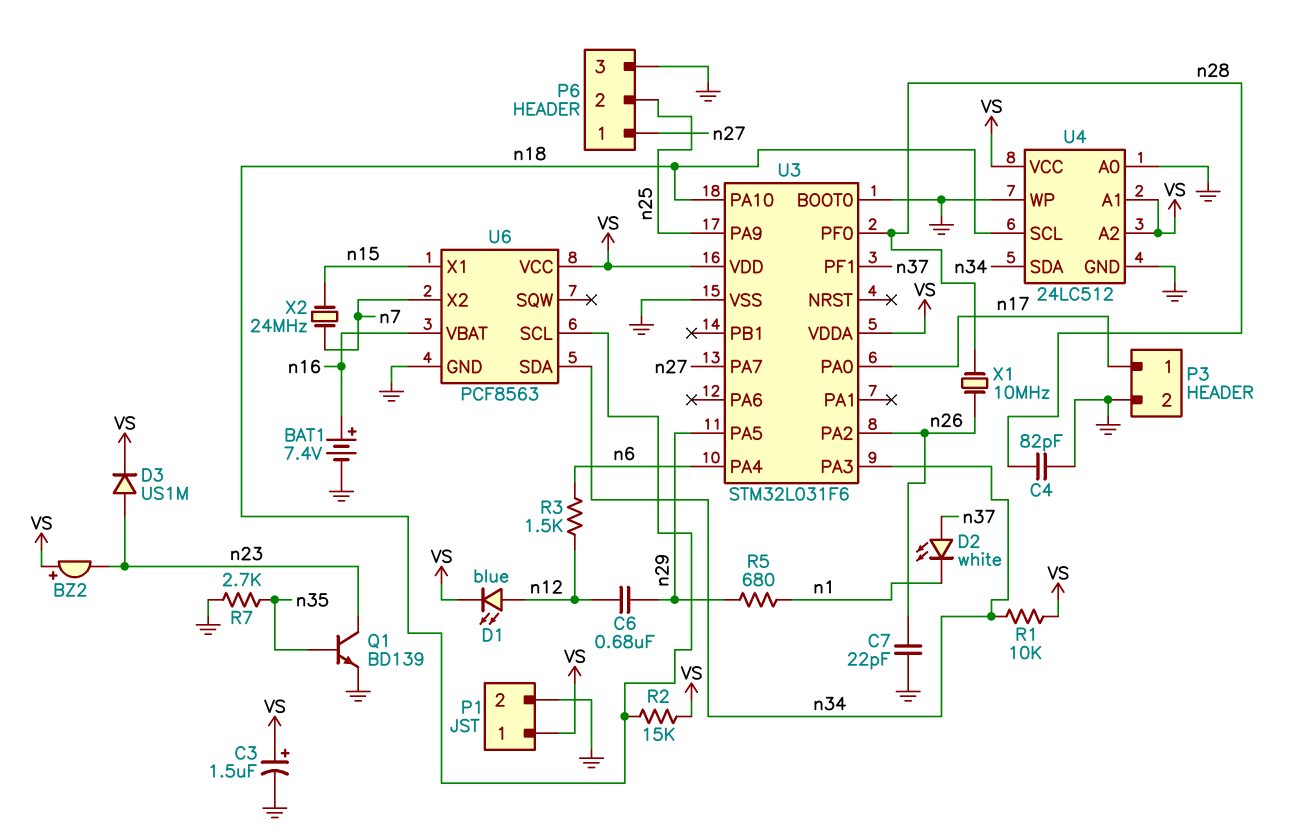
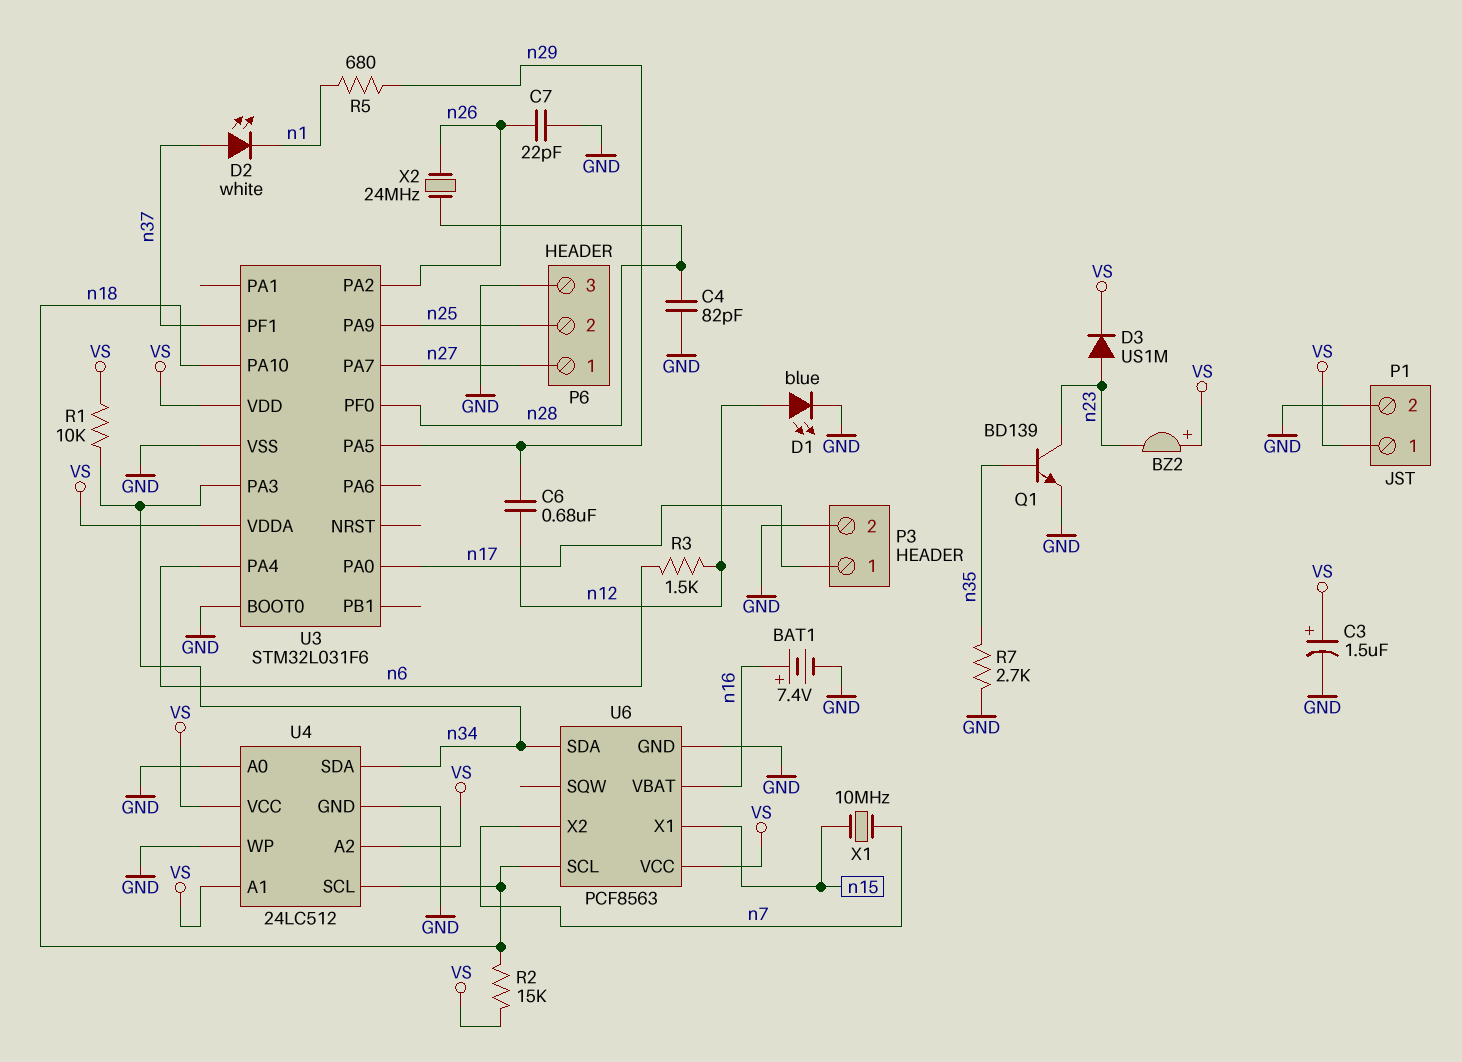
D1: LED blue (A n12, K VS) -> LED blue (A n12, K GND)
X1: 10MHz (n26, n28) -> 10MHz (n7, n15)
X2: 24MHz (n7, n15) -> 24MHz (n26, n28)

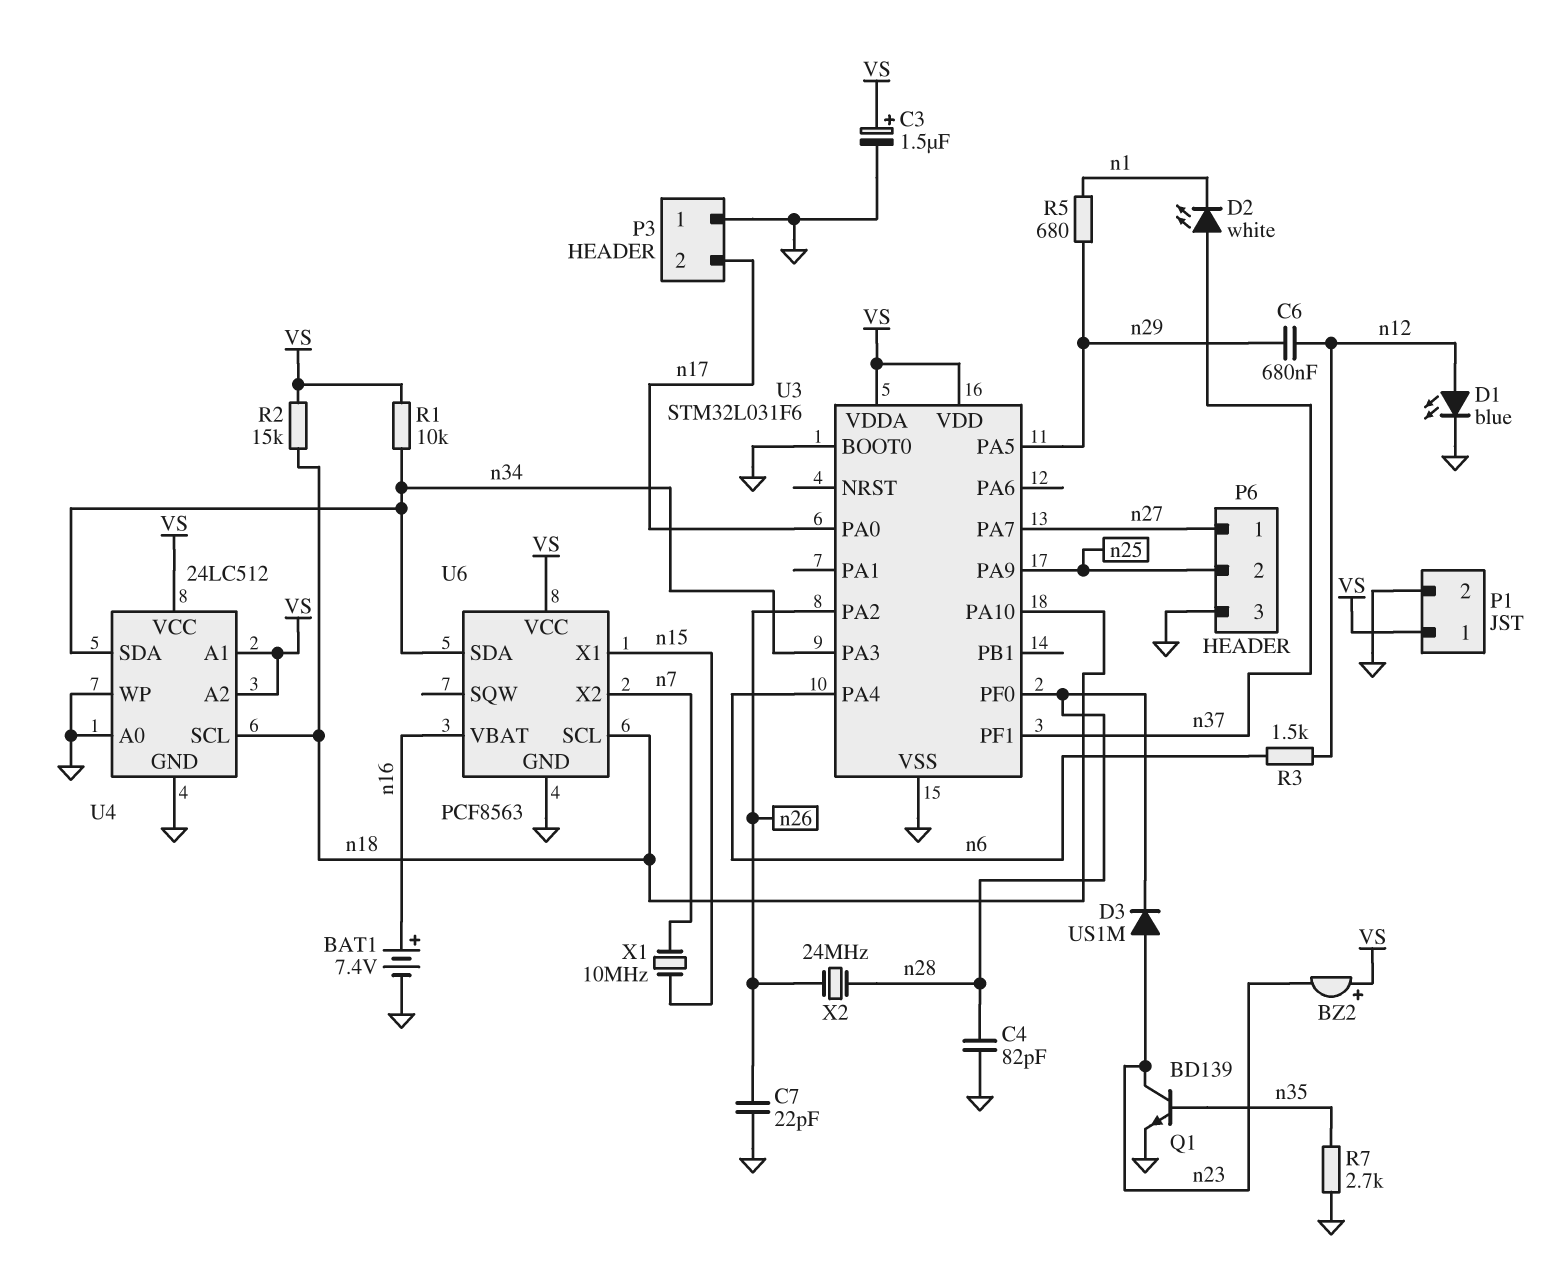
D3: diode US1M (A n23, K VS) -> diode US1M (A n23, K n28)
P3 pin 1: n17 -> GND
P3 pin 2: GND -> n17

